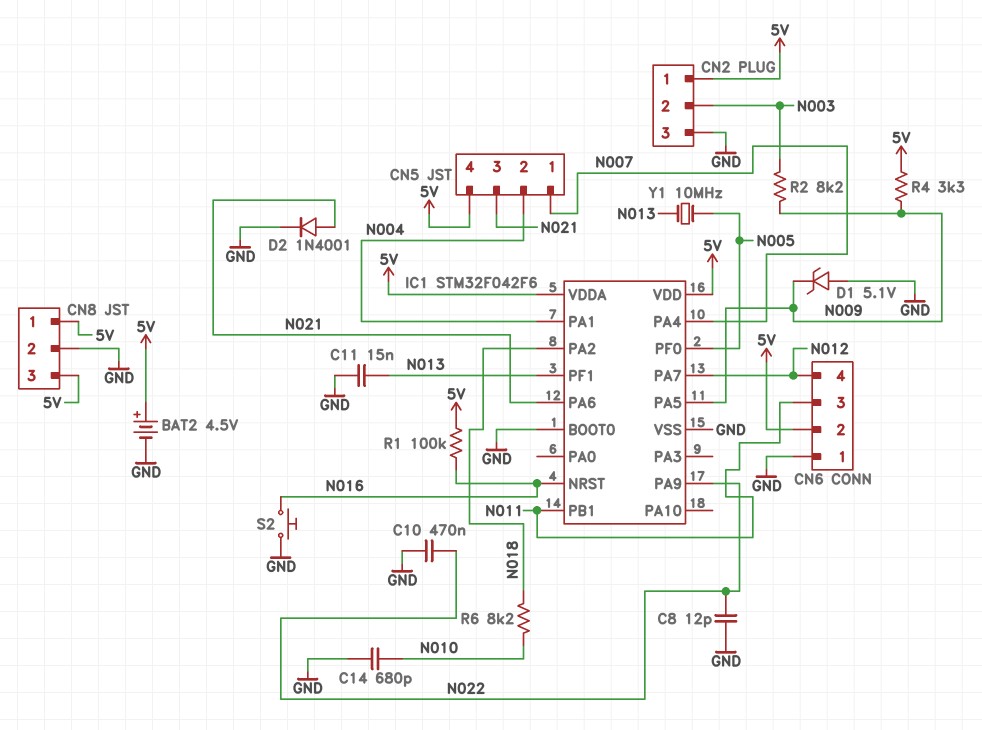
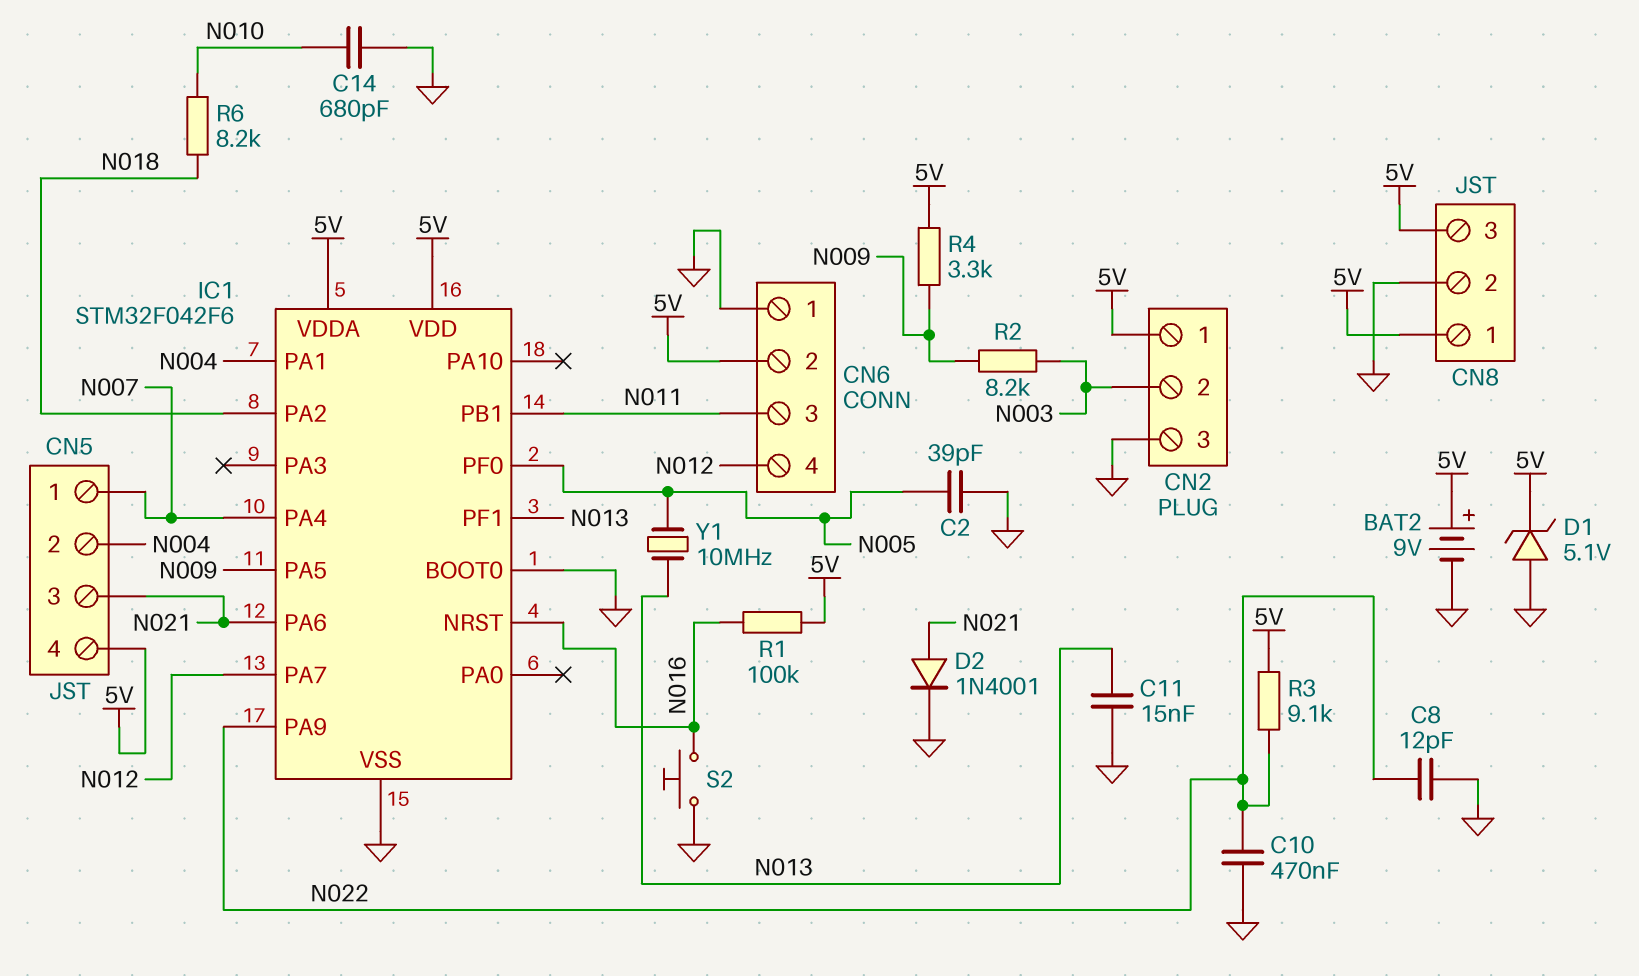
BAT2: 4.5V (plus 5V, minus GND) -> 9V (plus 5V, minus GND)
C2: none -> 39pF (GND, N005)
D1: zener 5.1V (A GND, K N009) -> zener 5.1V (A GND, K 5V)
R3: none -> 9.1k (5V, N022)

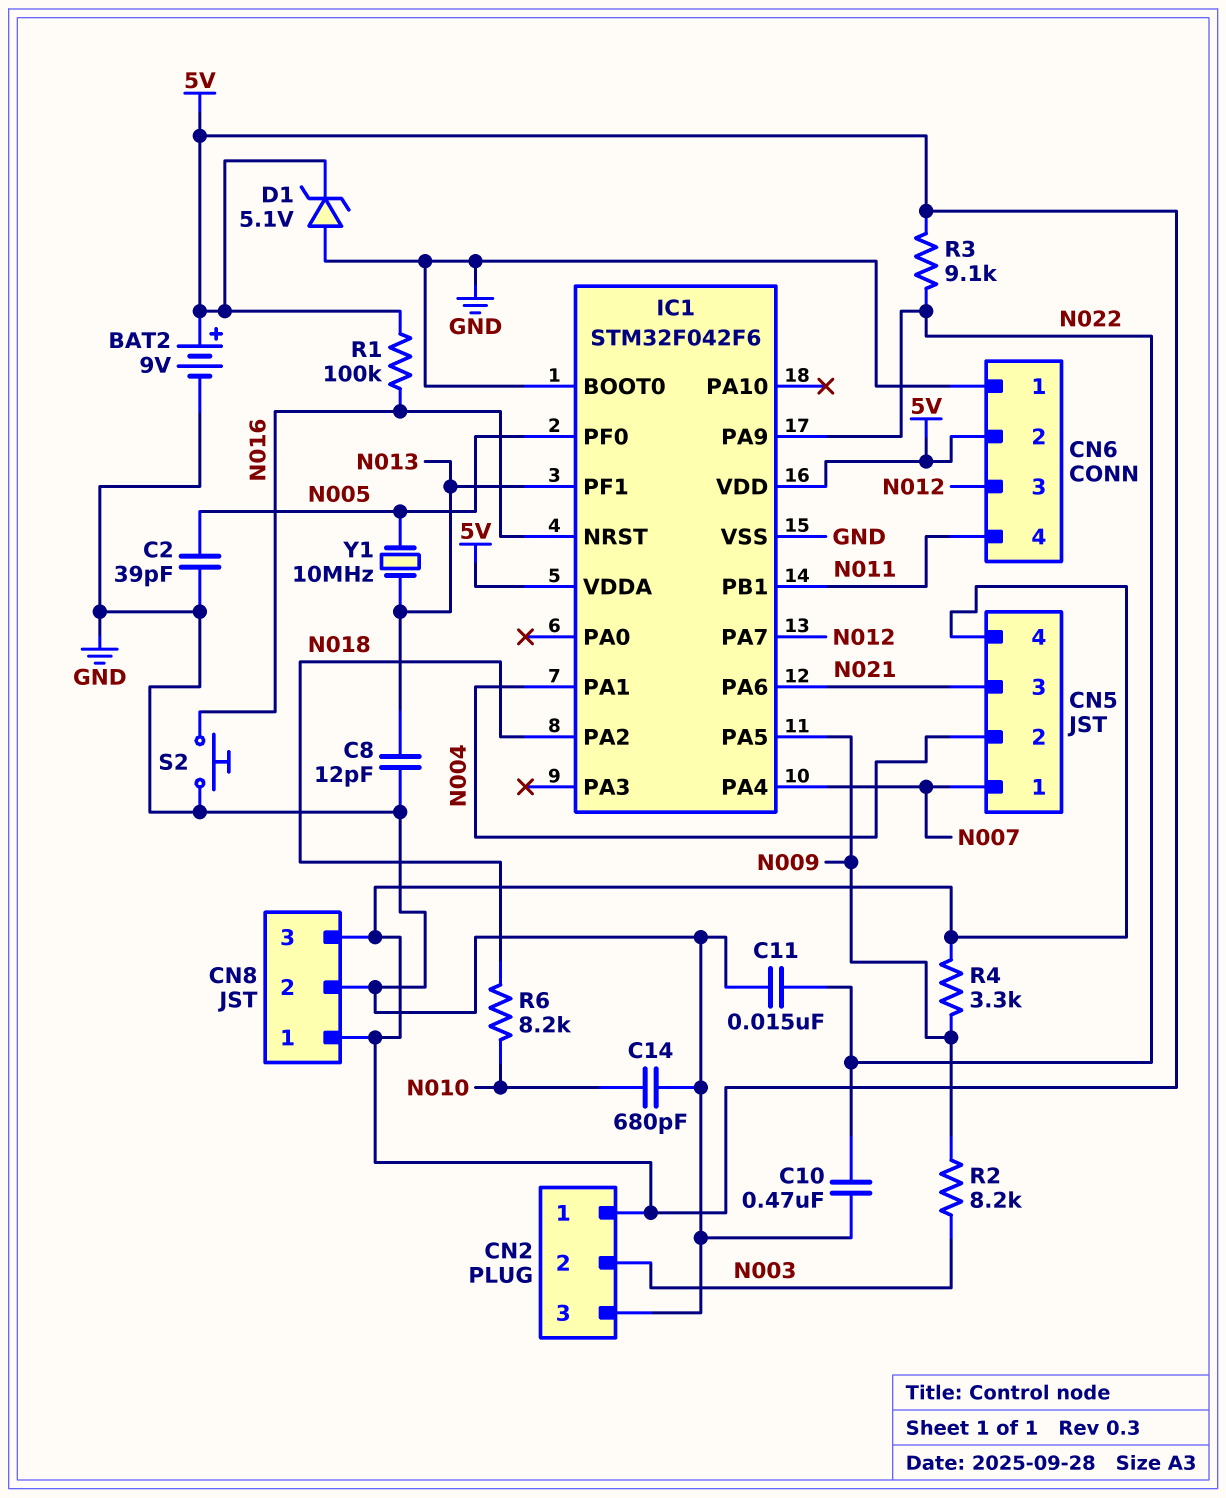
C8: 12pF (GND, N022) -> 12pF (GND, N013)
C11: 15nF (GND, N013) -> 15nF (GND, N022)
CN6 pin 3: N011 -> N012
CN6 pin 4: N012 -> N011
D2: diode 1N4001 (A N021, K GND) -> none

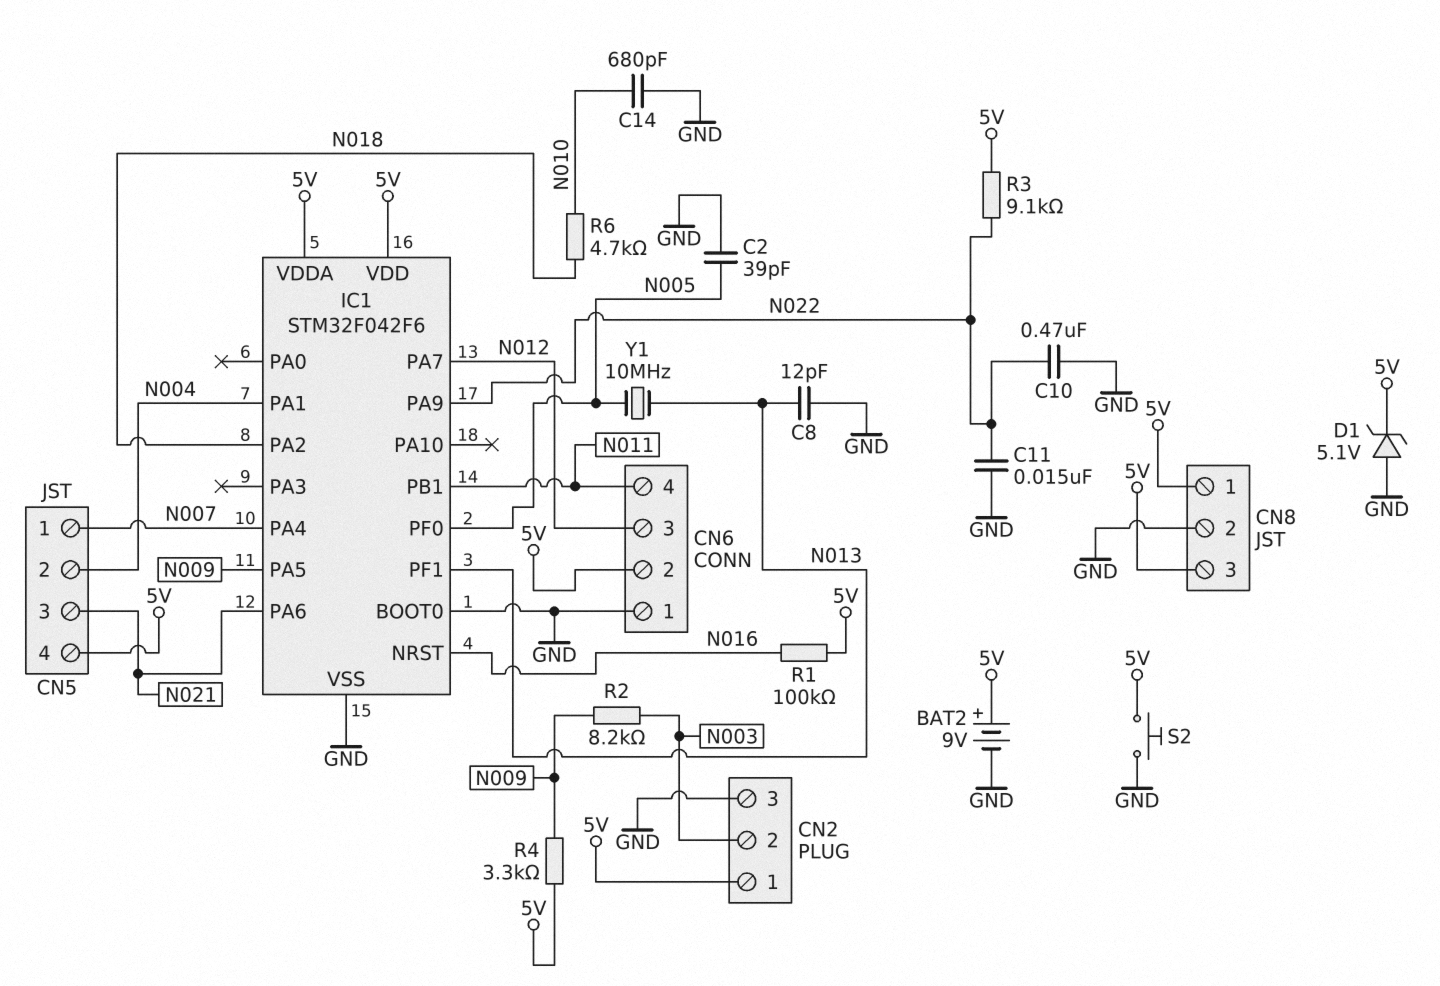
R6: 8.2k (N010, N018) -> 4.7k (N010, N018)
S2: button (GND, N016) -> button (5V, GND)

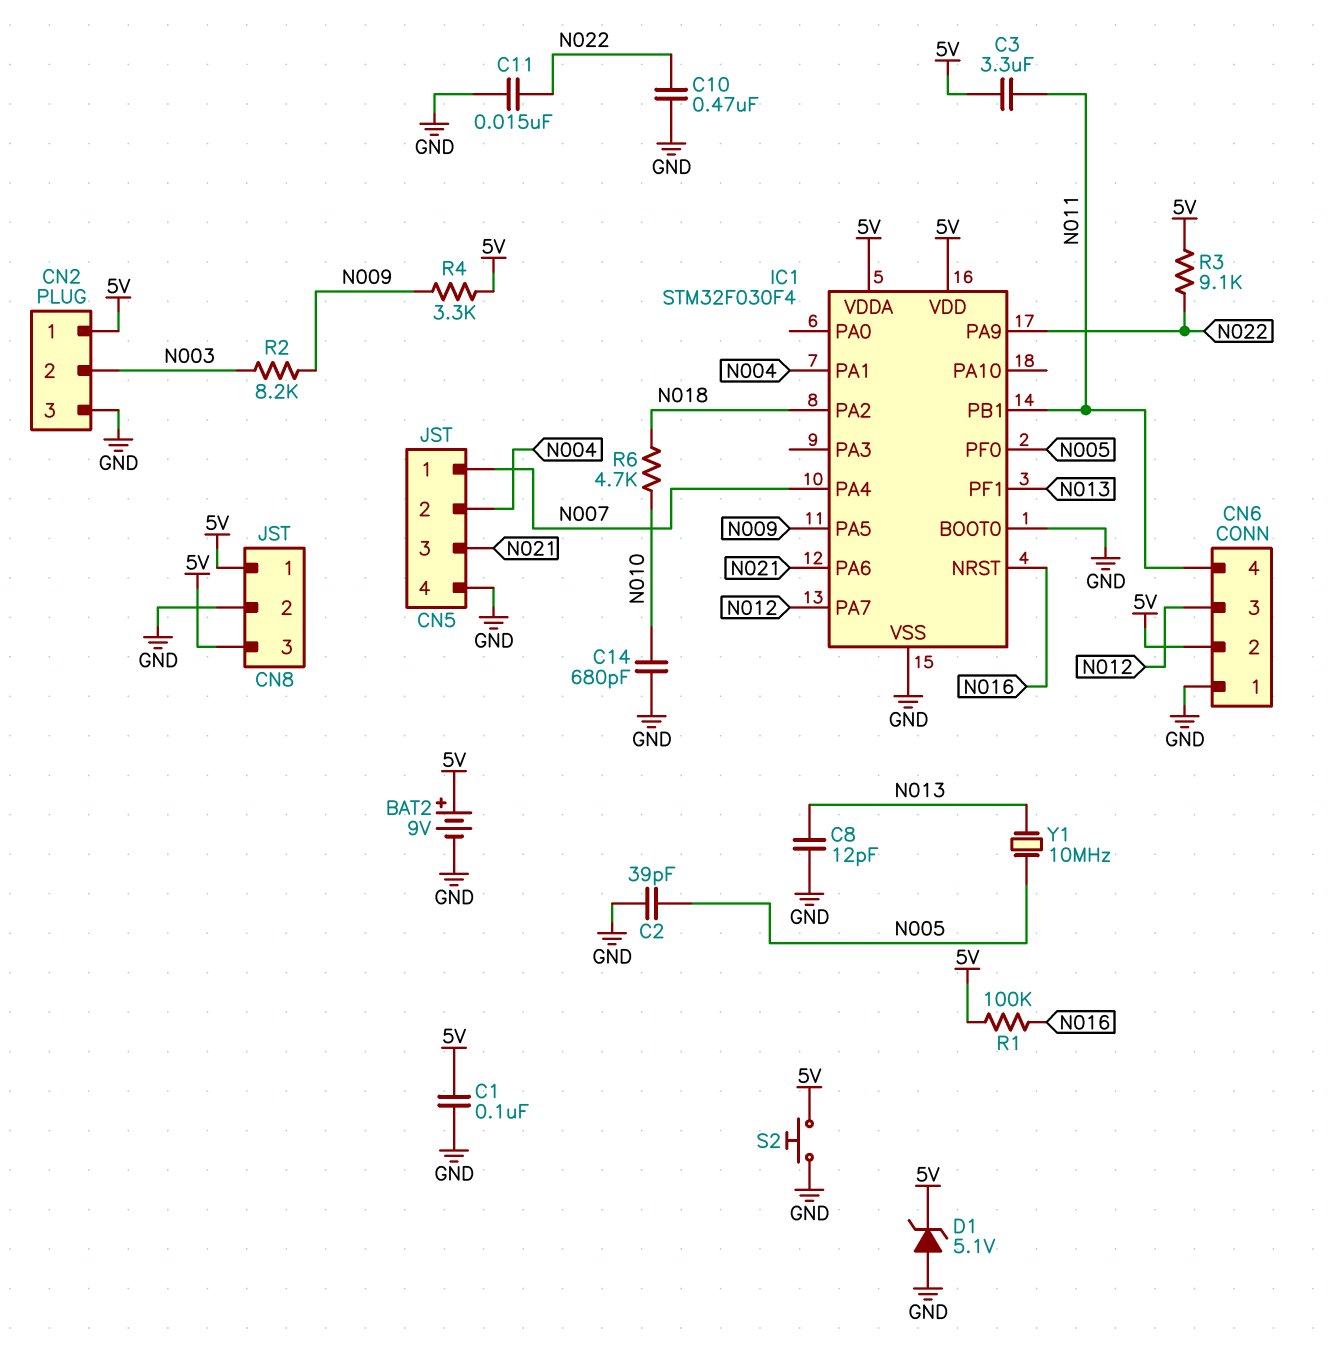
C1: none -> 100nF (5V, GND)
C3: none -> 3.3uF (5V, N011)
CN5 pin 4: 5V -> GND
IC1: STM32F042F6 -> STM32F030F4

